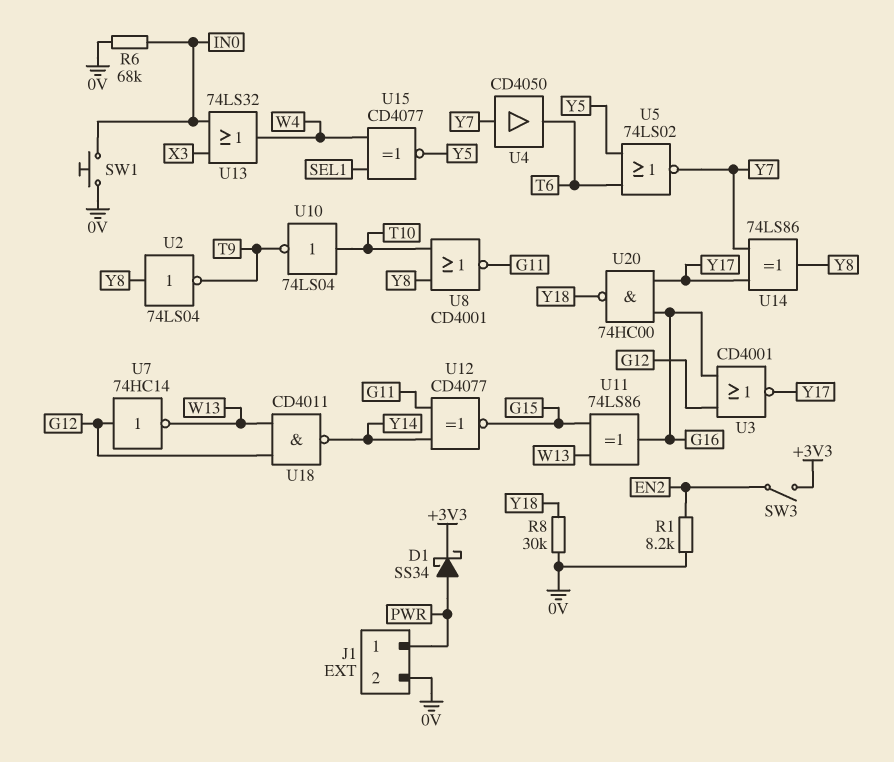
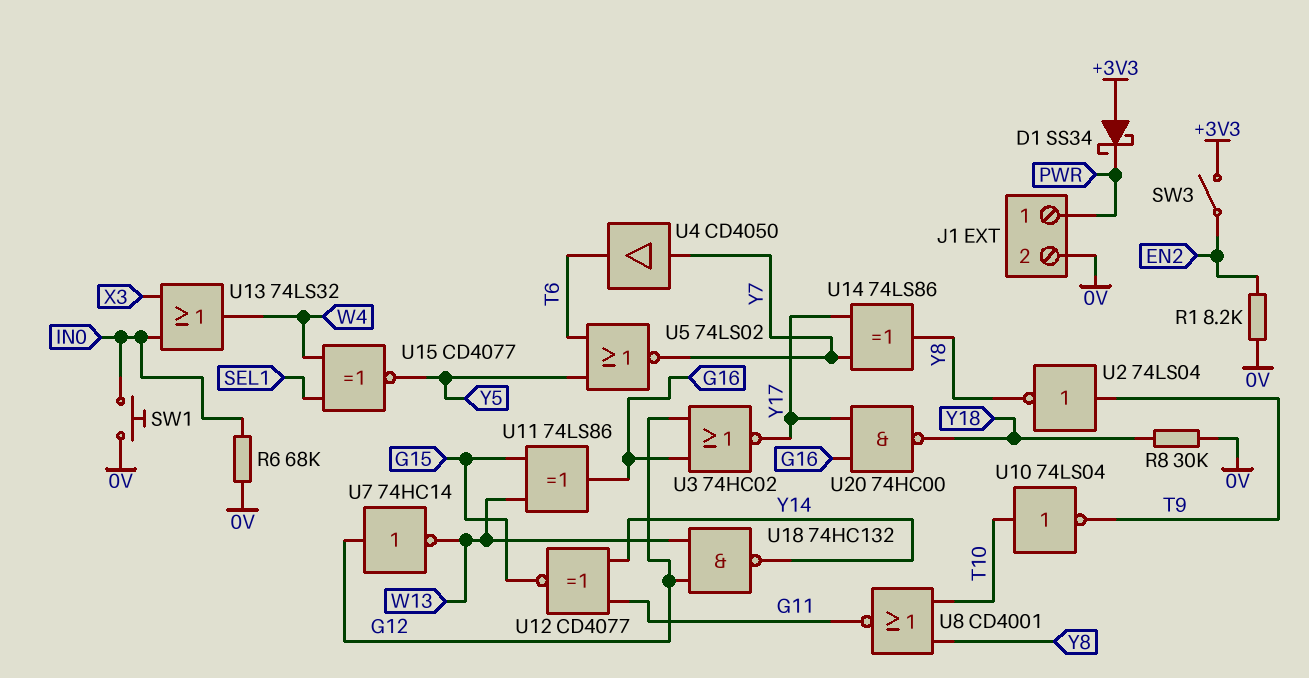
D1: schottky SS34 (A PWR, K +3V3) -> schottky SS34 (A +3V3, K PWR)
U2: NOT 74LS04 (in Y8, out T9) -> NOT 74LS04 (in T9, out Y8)
U3: NOR CD4001 (in G12, in G16, out Y17) -> NOR 74HC02 (in G12, in G16, out Y17)
U18: NAND CD4011 (in G12, in W13, out Y14) -> NAND 74HC132 (in G12, in W13, out Y14)

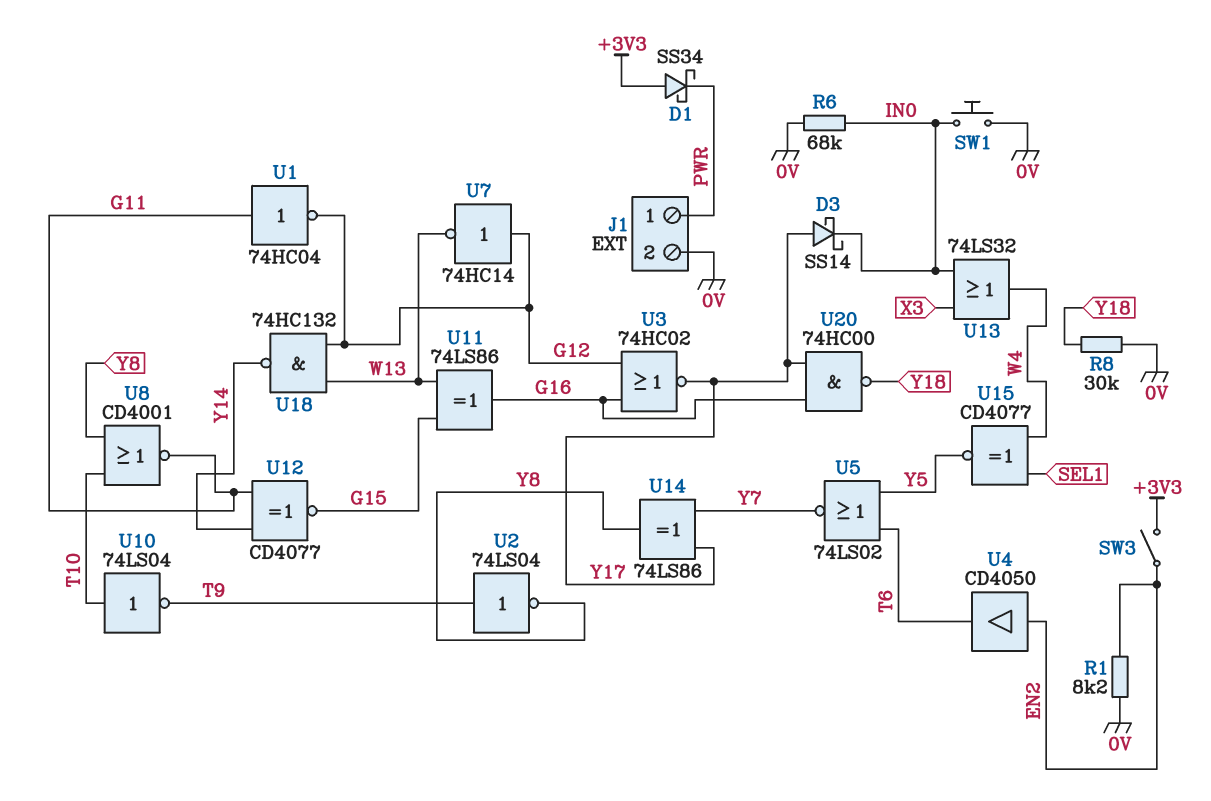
D3: none -> schottky SS14 (A Y17, K IN0)
U1: none -> NOT 74HC04 (in G11, out G12)
U4: buffer CD4050 (in Y7, out T6) -> buffer CD4050 (in EN2, out T6)

